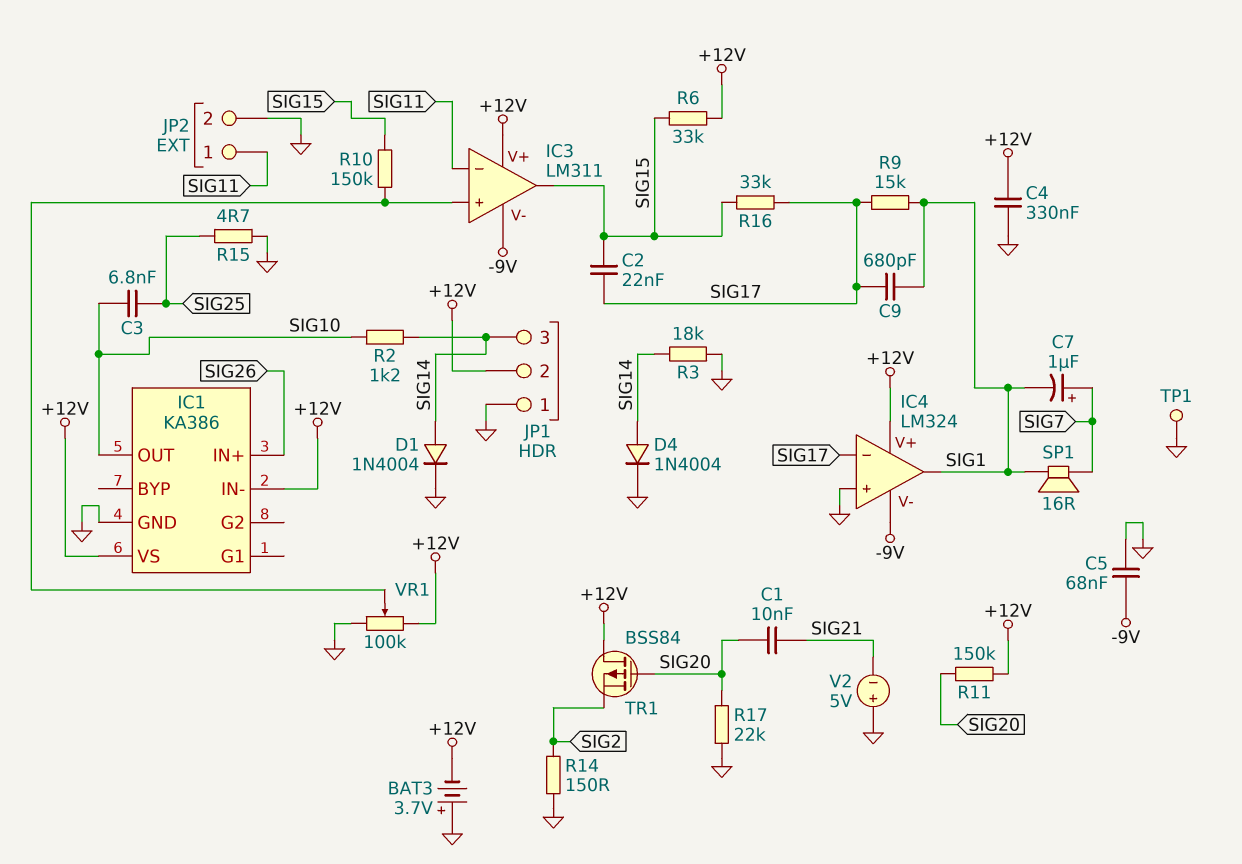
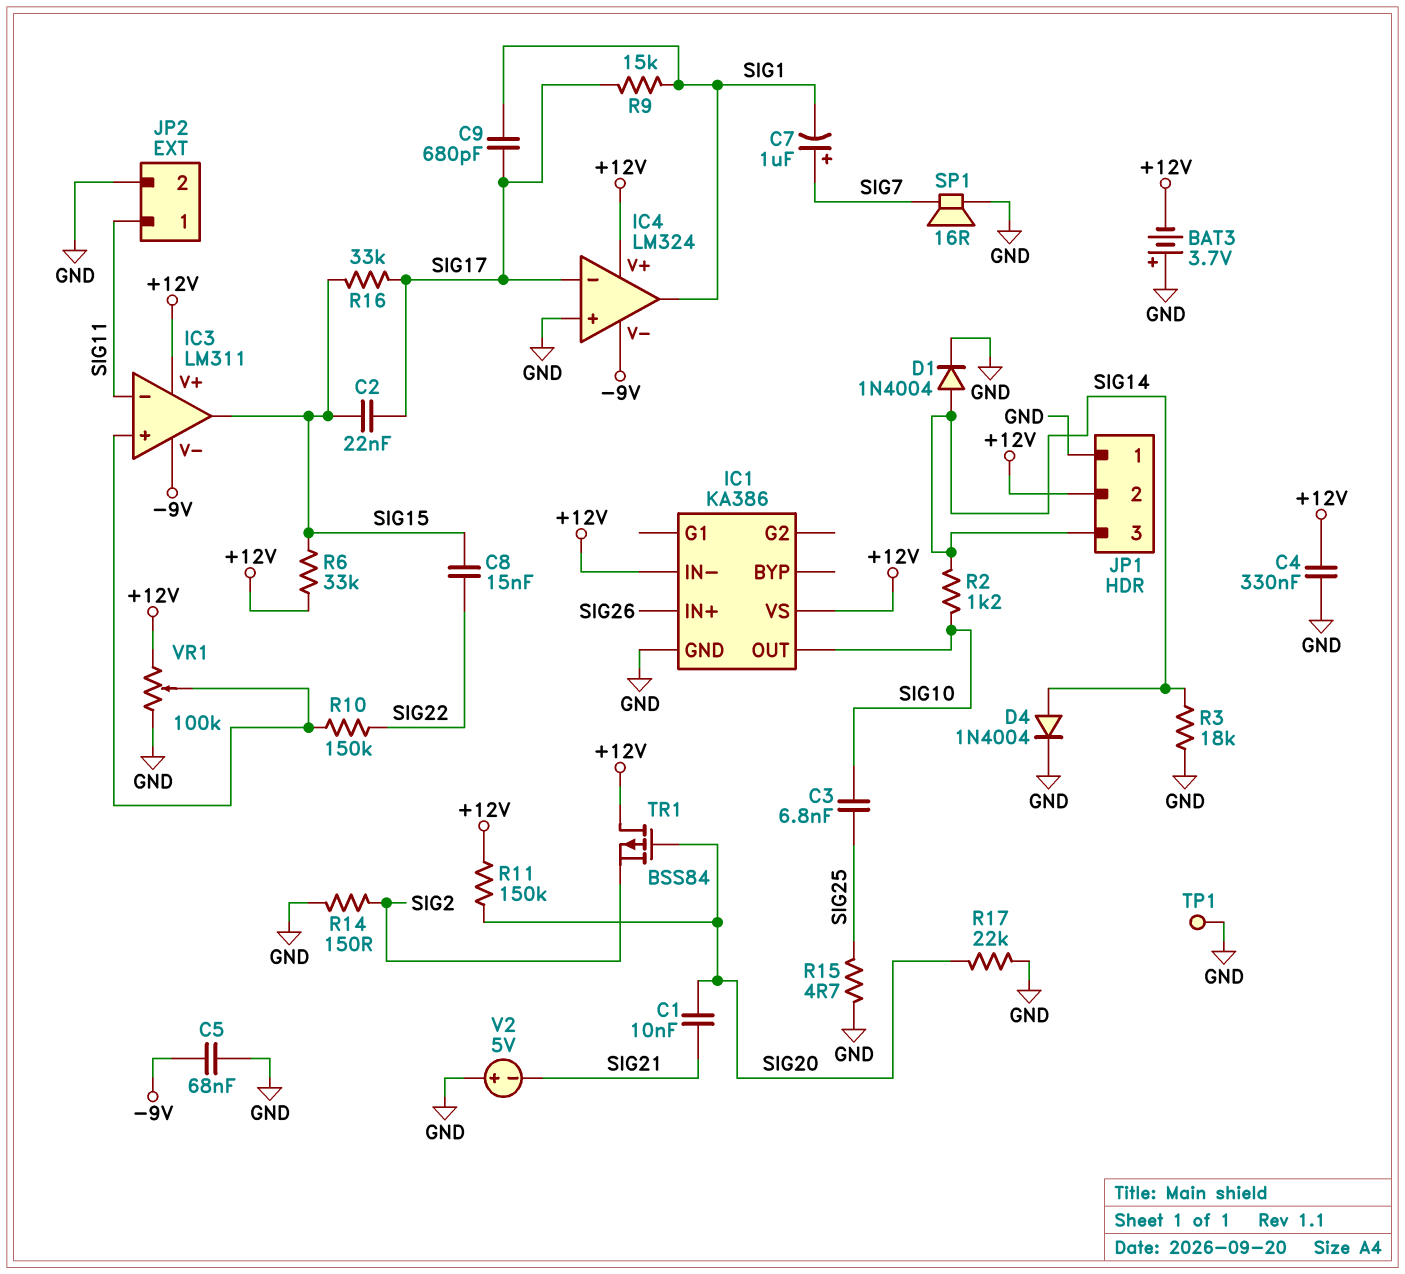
C8: none -> 15nF (SIG15, SIG22)
R10: 150k (IC3/in+, SIG15) -> 150k (IC3/in+, SIG22)
SP1: speaker 16R (SIG1, SIG7) -> speaker 16R (GND, SIG7)

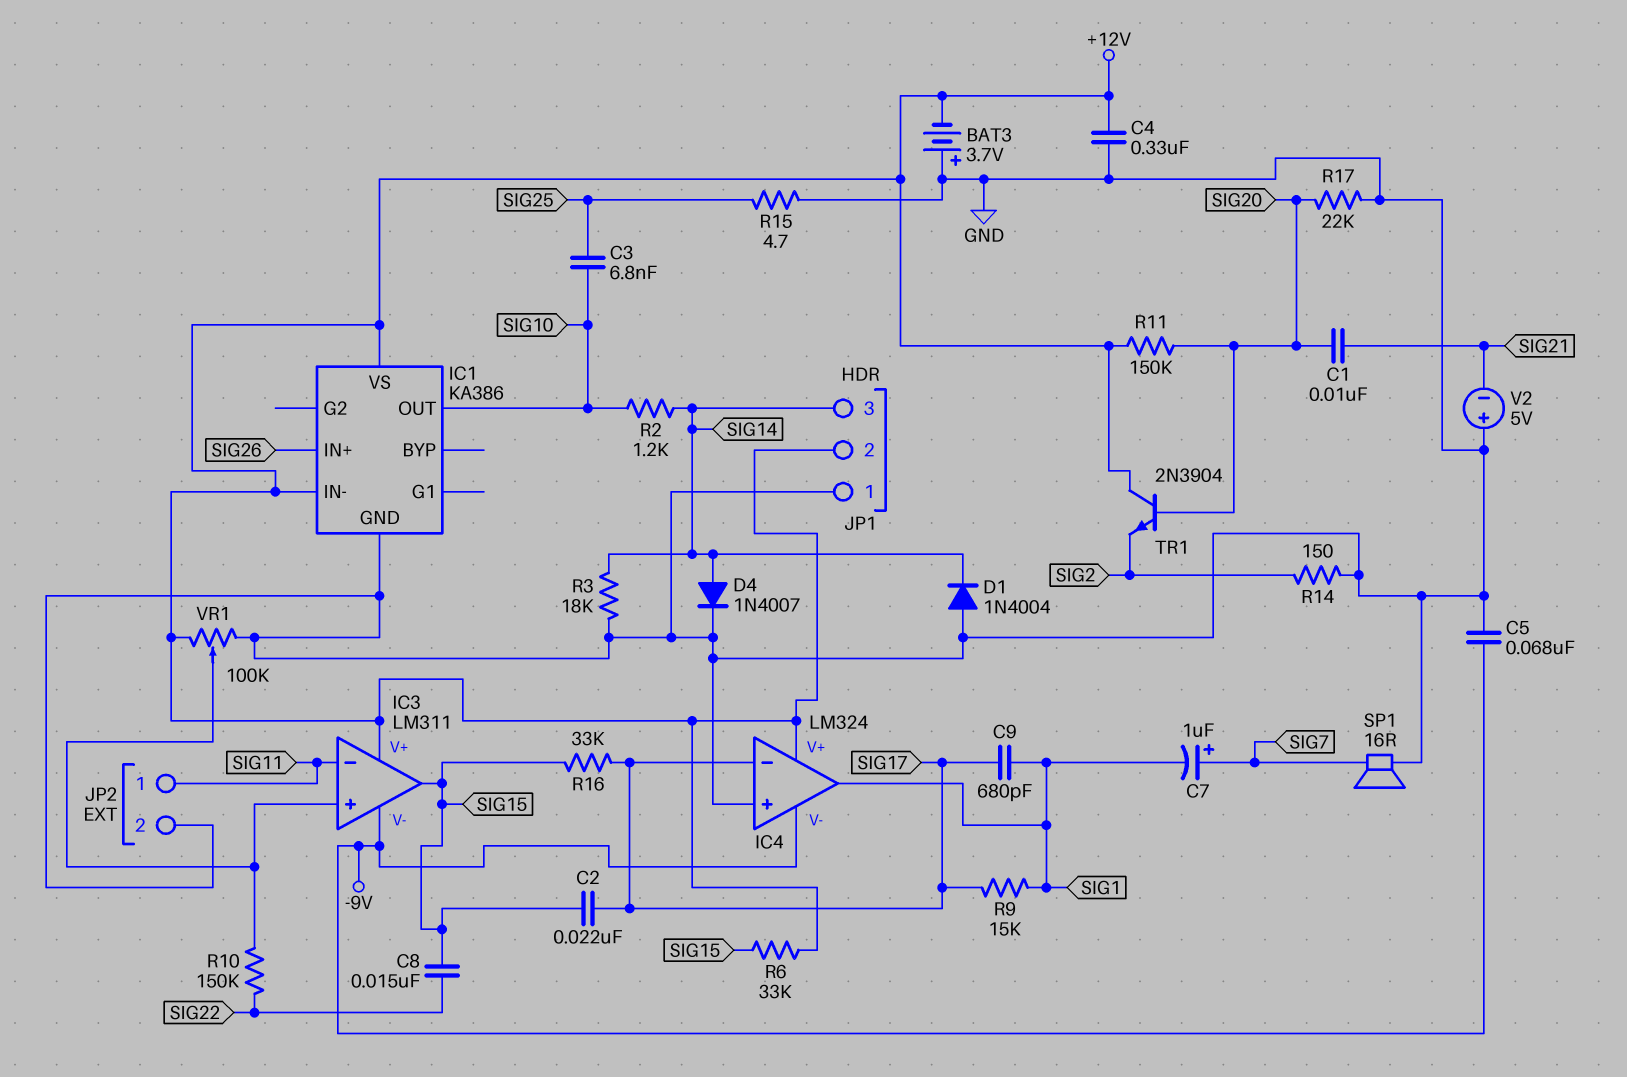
D1: diode 1N4004 (A SIG14, K GND) -> diode 1N4004 (A GND, K SIG14)
D4: diode 1N4004 (A SIG14, K GND) -> diode 1N4007 (A SIG14, K GND)
TP1: test point (GND) -> none
TR1: PMOS BSS84 (G SIG20, D +12V, S SIG2) -> NPN 2N3904 (B SIG20, C +12V, E SIG2)

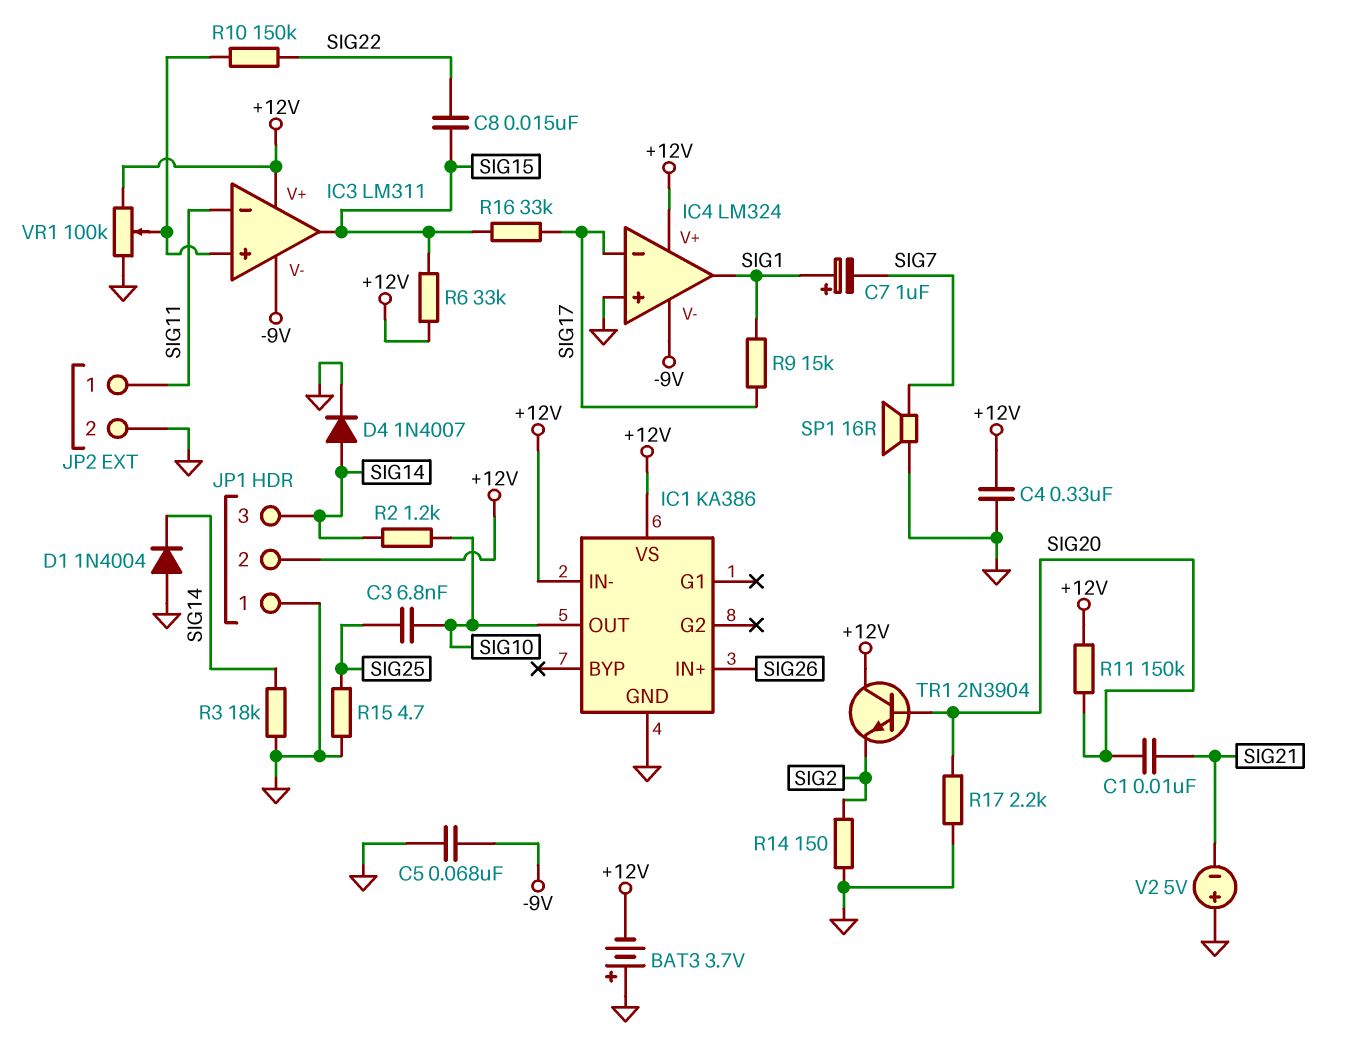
C2: 22nF (SIG15, SIG17) -> none
C7: 1uF (plus SIG7, minus SIG1) -> 1uF (plus SIG1, minus SIG7)
C9: 680pF (SIG1, SIG17) -> none
R17: 22k (GND, SIG20) -> 2.2k (GND, SIG20)

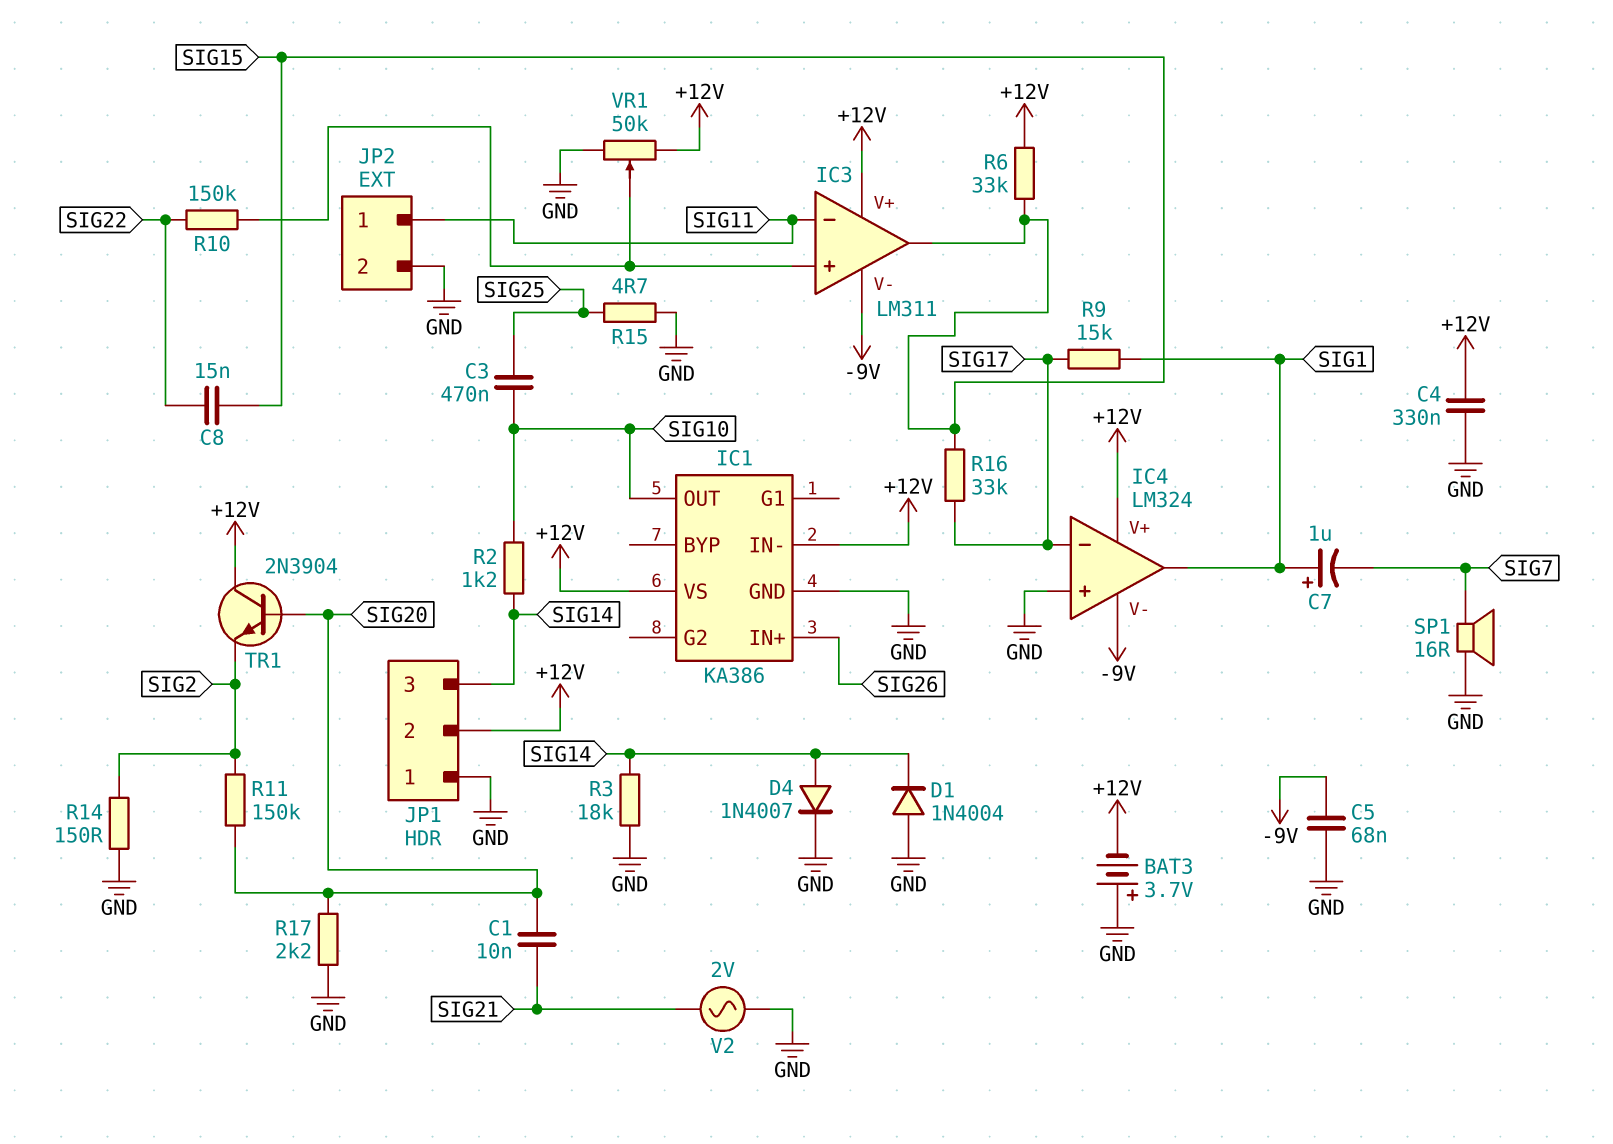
C3: 6.8nF (SIG10, SIG25) -> 470nF (SIG10, SIG25)
R11: 150k (+12V, SIG20) -> 150k (SIG2, SIG20)
V2: 5V (plus GND, minus SIG21) -> AC 2V (GND, SIG21)
VR1: 100k (+12V, GND, wiper IC3/in+) -> 50k (+12V, GND, wiper IC3/in+)

